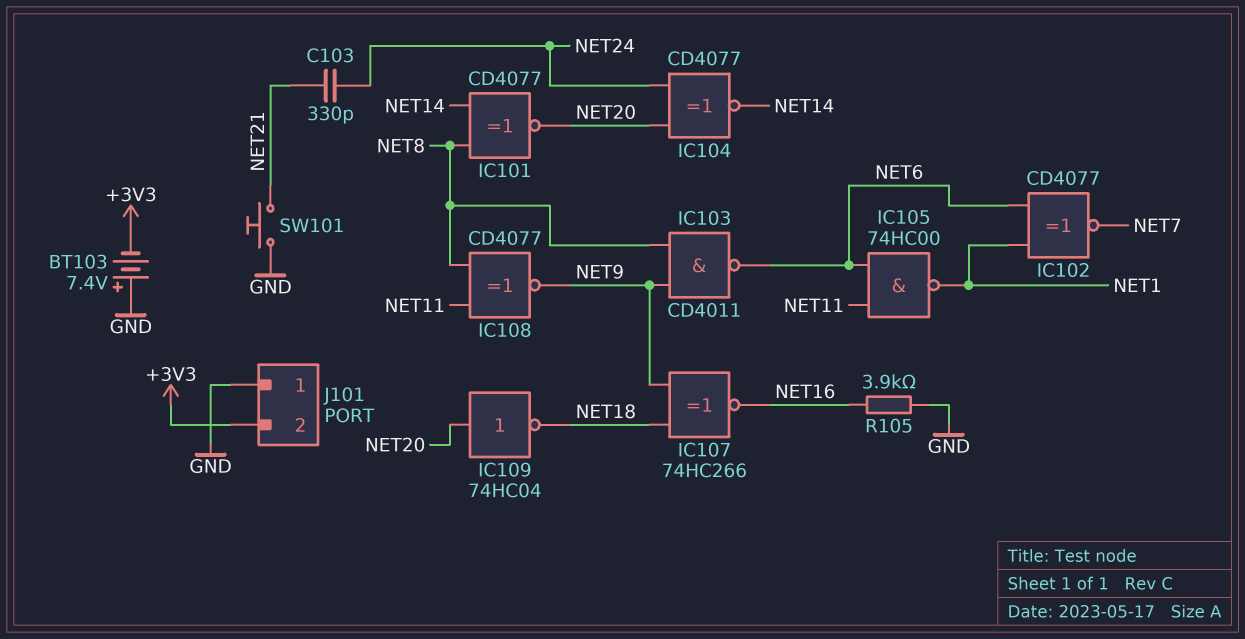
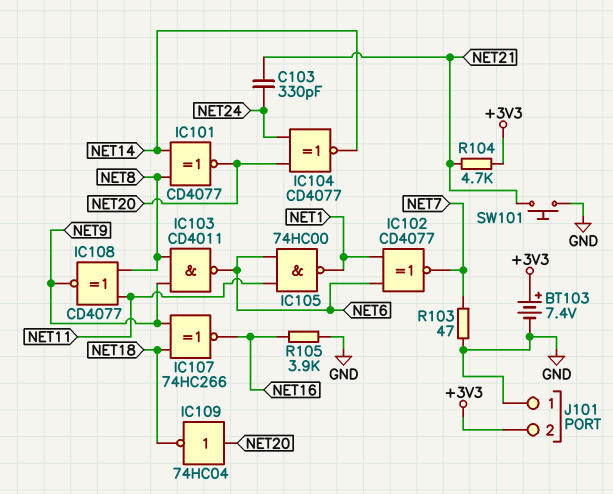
BT103: 7.4V (plus GND, minus +3V3) -> 7.4V (plus +3V3, minus GND)
R103: none -> 47 (GND, NET7)
R104: none -> 4.7k (+3V3, NET21)

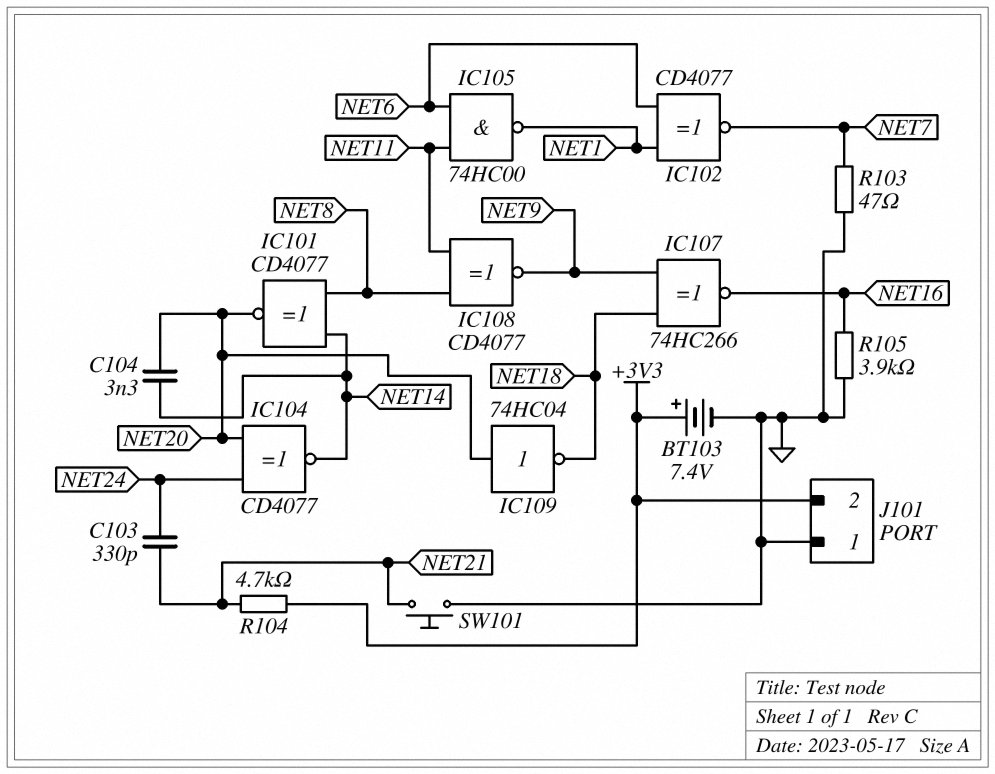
C104: none -> 3.3nF (NET14, NET20)
IC103: NAND CD4011 (in NET8, in NET9, out NET6) -> none

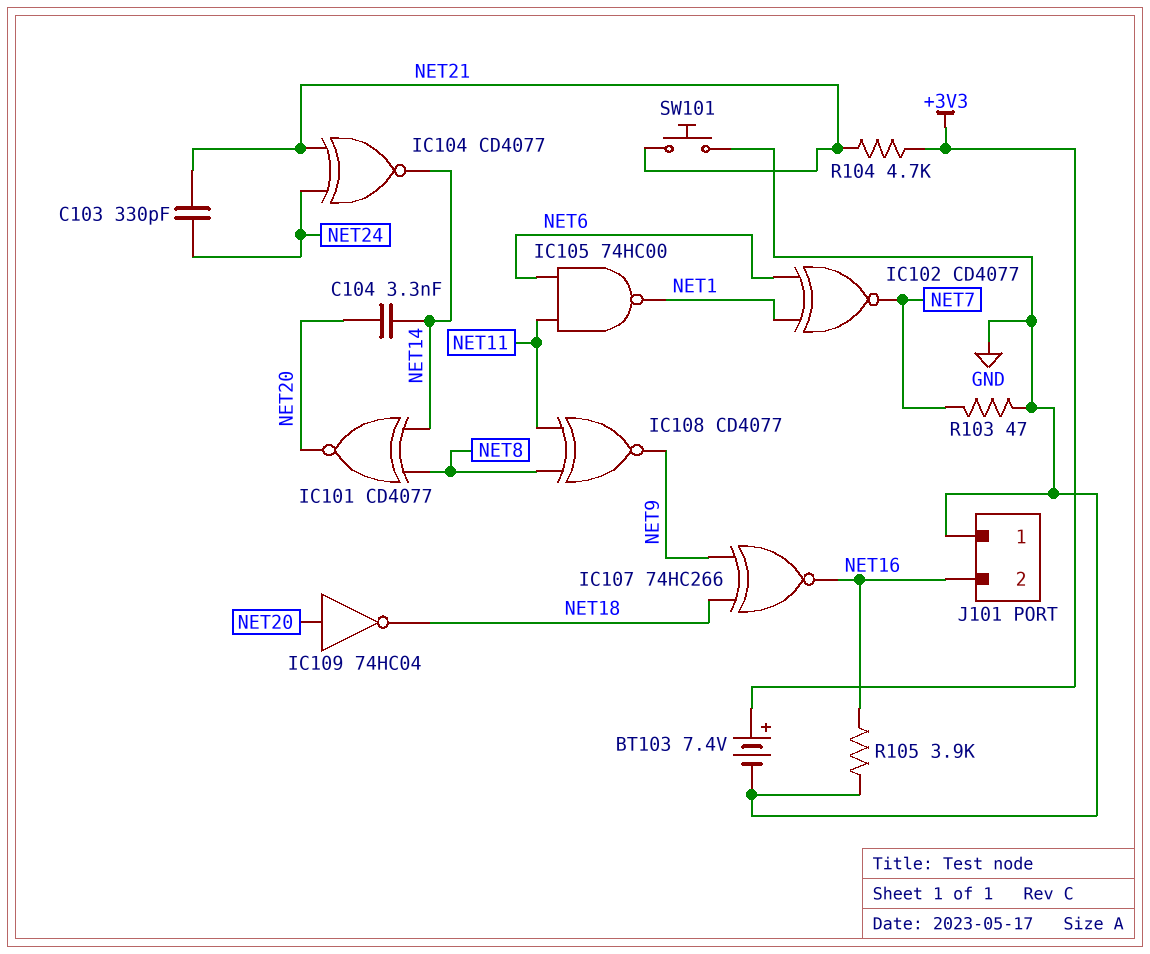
IC104: XNOR CD4077 (in NET20, in NET24, out NET14) -> XNOR CD4077 (in NET21, in NET24, out NET14)
J101 pin 2: +3V3 -> NET16

